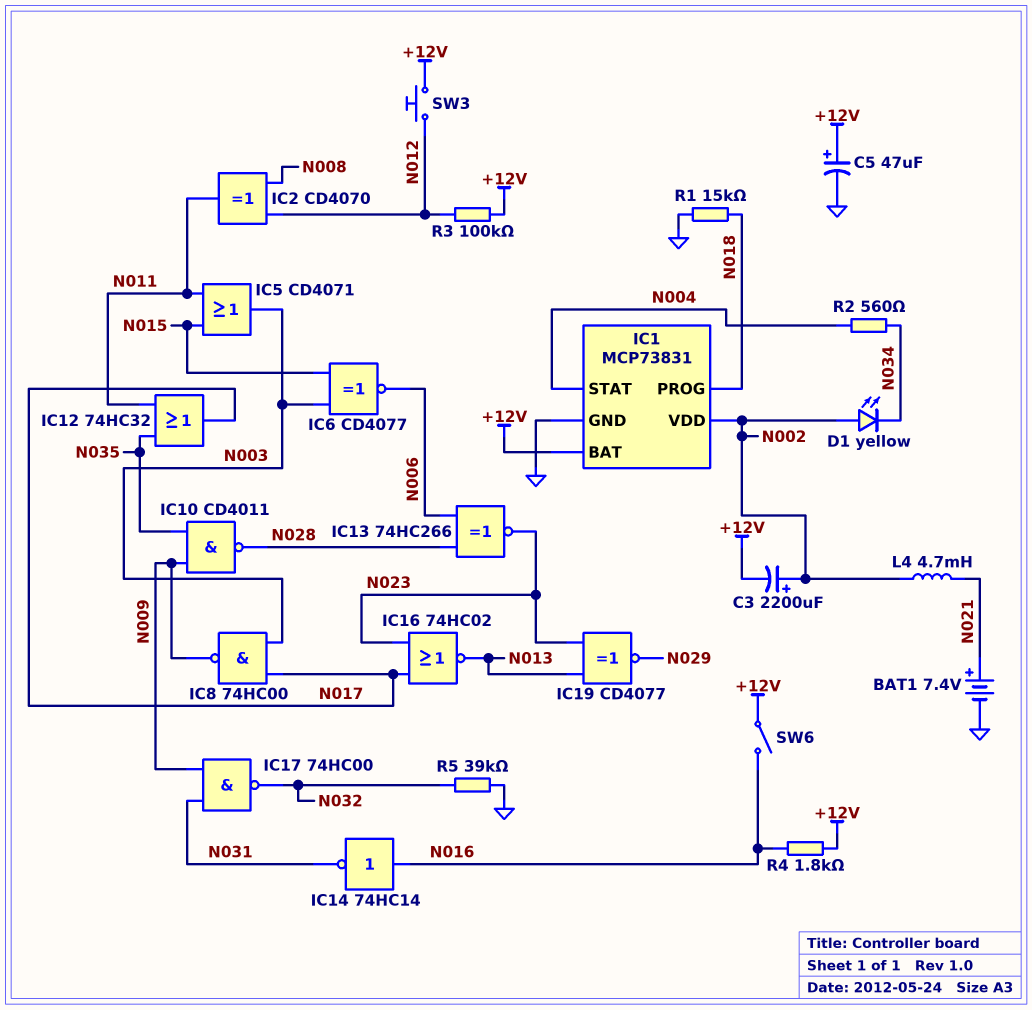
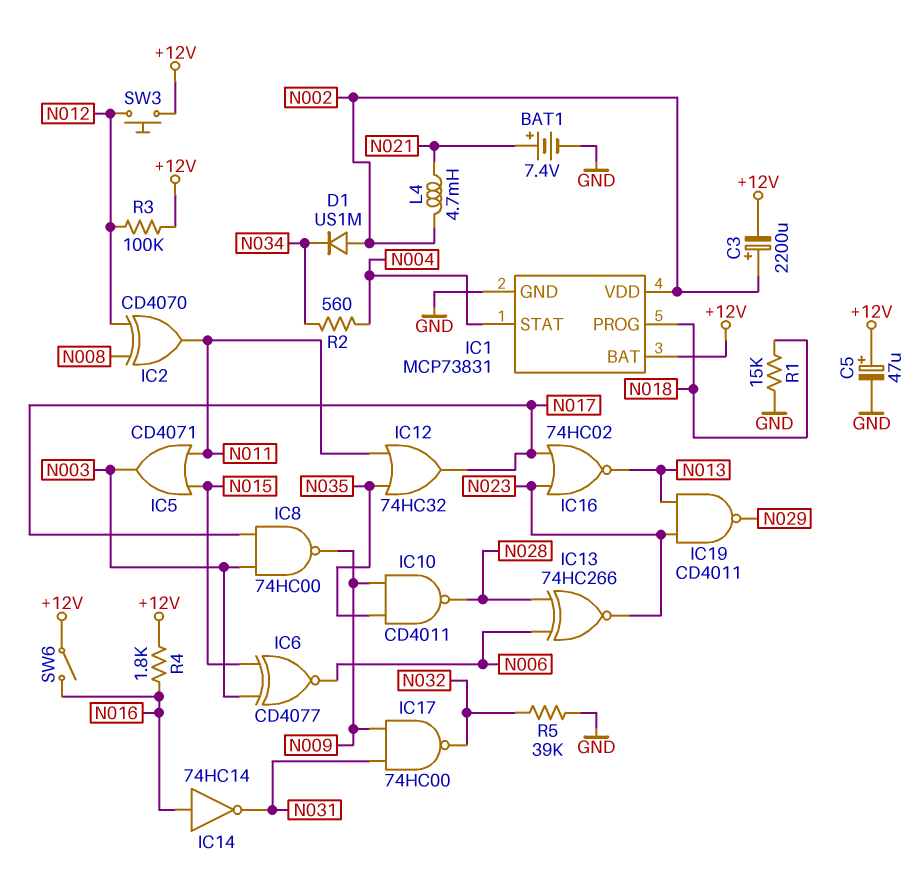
D1: LED yellow (A N002, K N034) -> diode US1M (A N002, K N034)
IC19: XNOR CD4077 (in N013, in N023, out N029) -> NAND CD4011 (in N013, in N023, out N029)

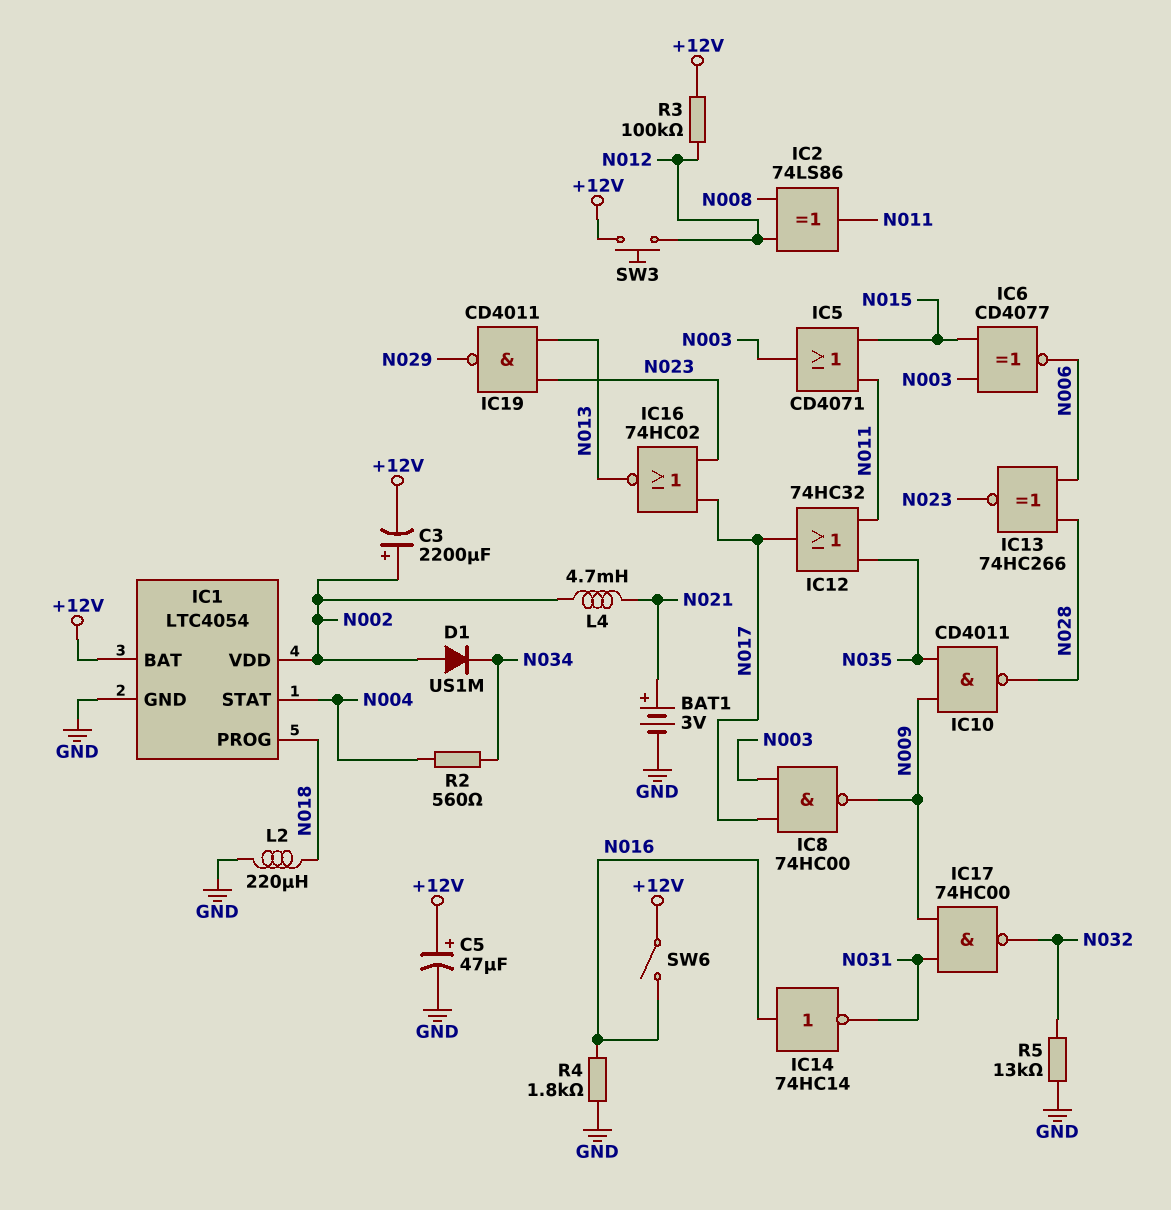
BAT1: 7.4V (plus N021, minus GND) -> 3V (plus N021, minus GND)
IC1: MCP73831 -> LTC4054
IC2: XOR CD4070 (in N008, in N012, out N011) -> XOR 74LS86 (in N008, in N012, out N011)
L2: none -> 220uH (GND, N018)
R1: 15k (GND, N018) -> none
R4: 1.8k (+12V, N016) -> 1.8k (GND, N016)
R5: 39k (GND, N032) -> 13k (GND, N032)

